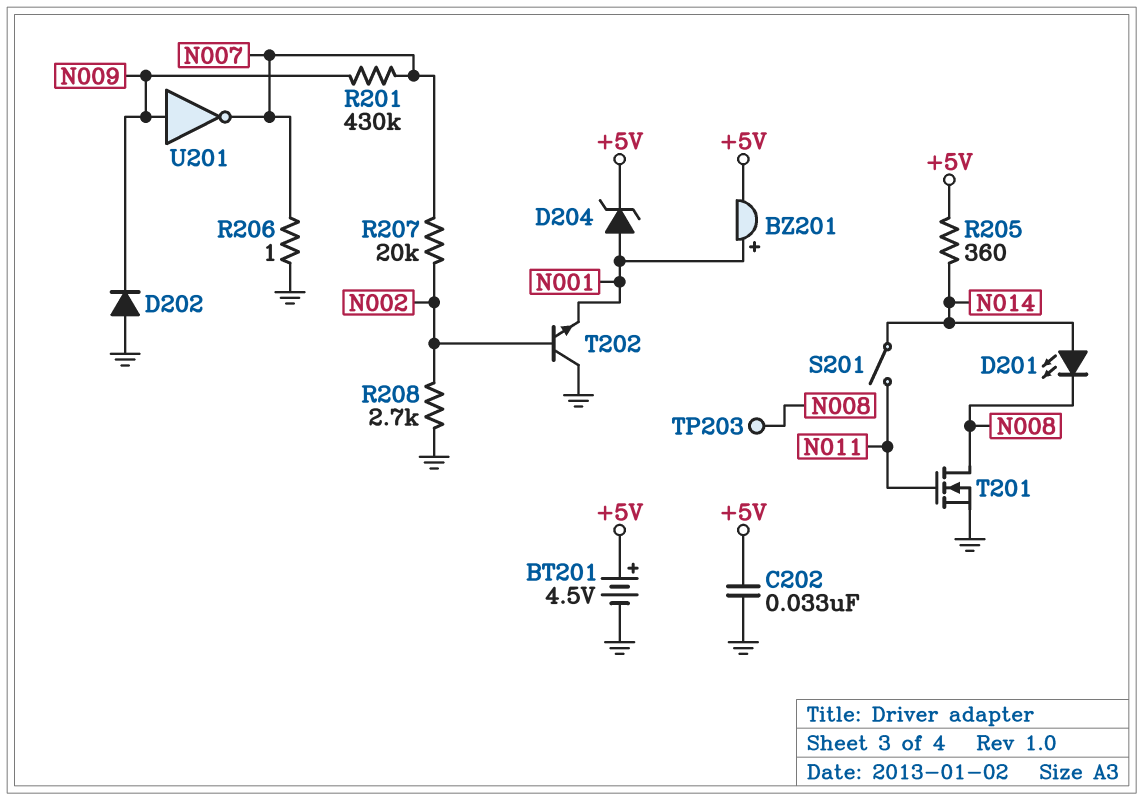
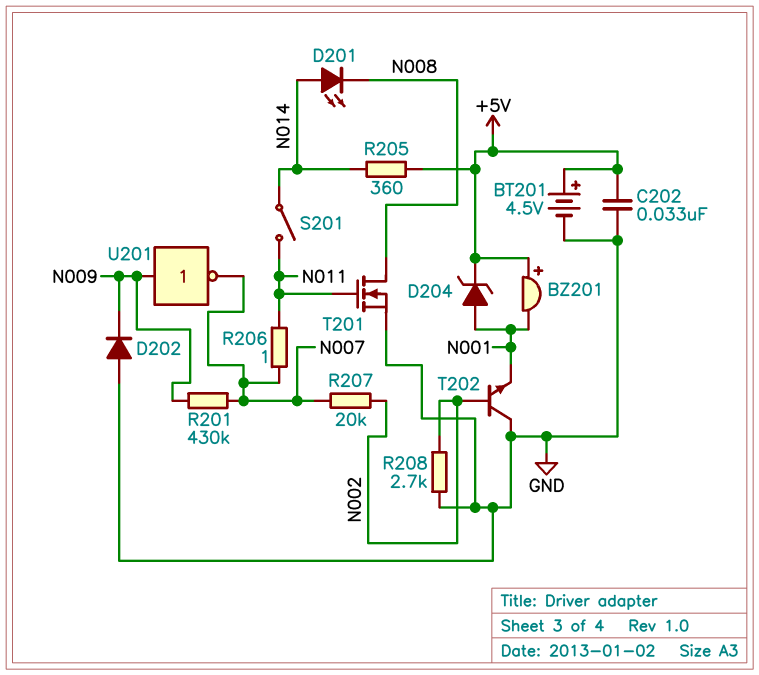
BZ201: buzzer (plus N001, minus +5V) -> buzzer (plus +5V, minus N001)
R206: 1 (GND, N007) -> 1 (N007, N011)
TP203: test point (N008) -> none

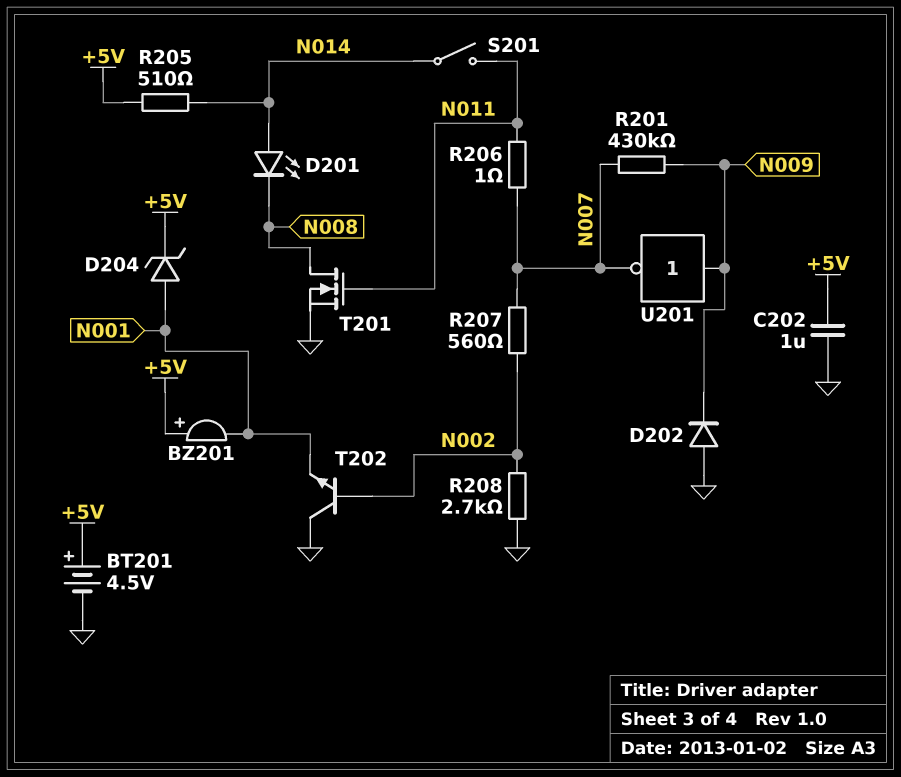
C202: 33nF (+5V, GND) -> 1uF (+5V, GND)
R205: 360 (+5V, N014) -> 510 (+5V, N014)
R207: 20k (N002, N007) -> 560 (N002, N007)

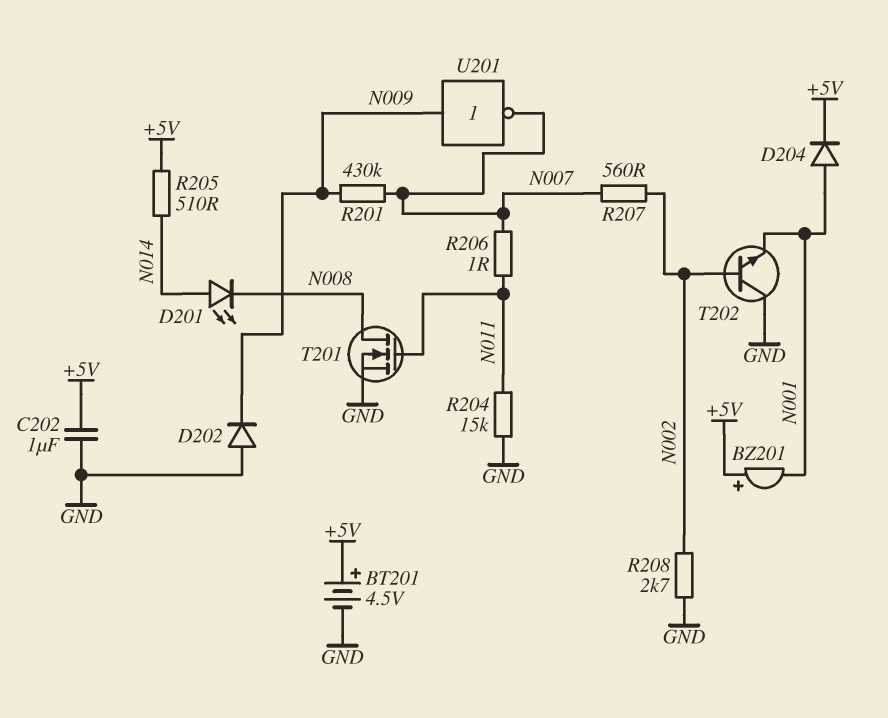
D204: zener (A N001, K +5V) -> diode (A N001, K +5V)
R204: none -> 15k (GND, N011)
S201: switch (N011, N014) -> none

